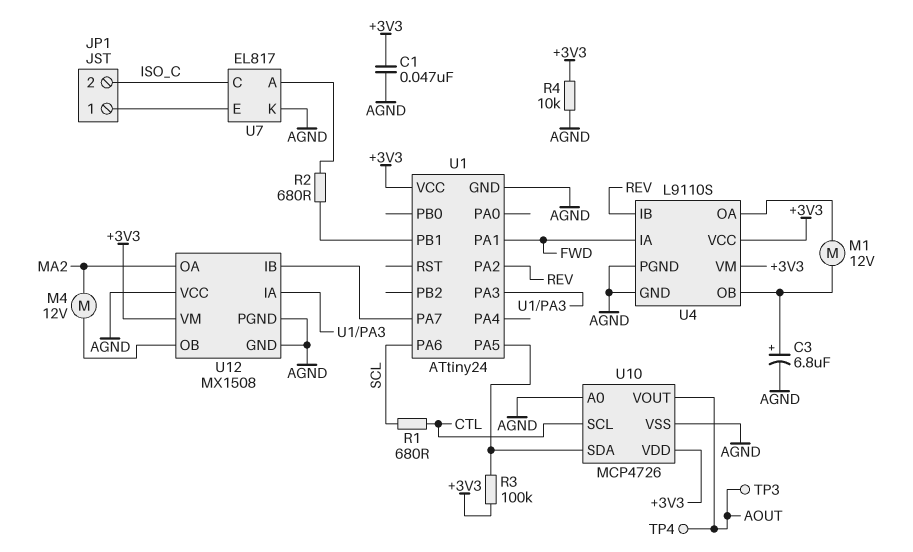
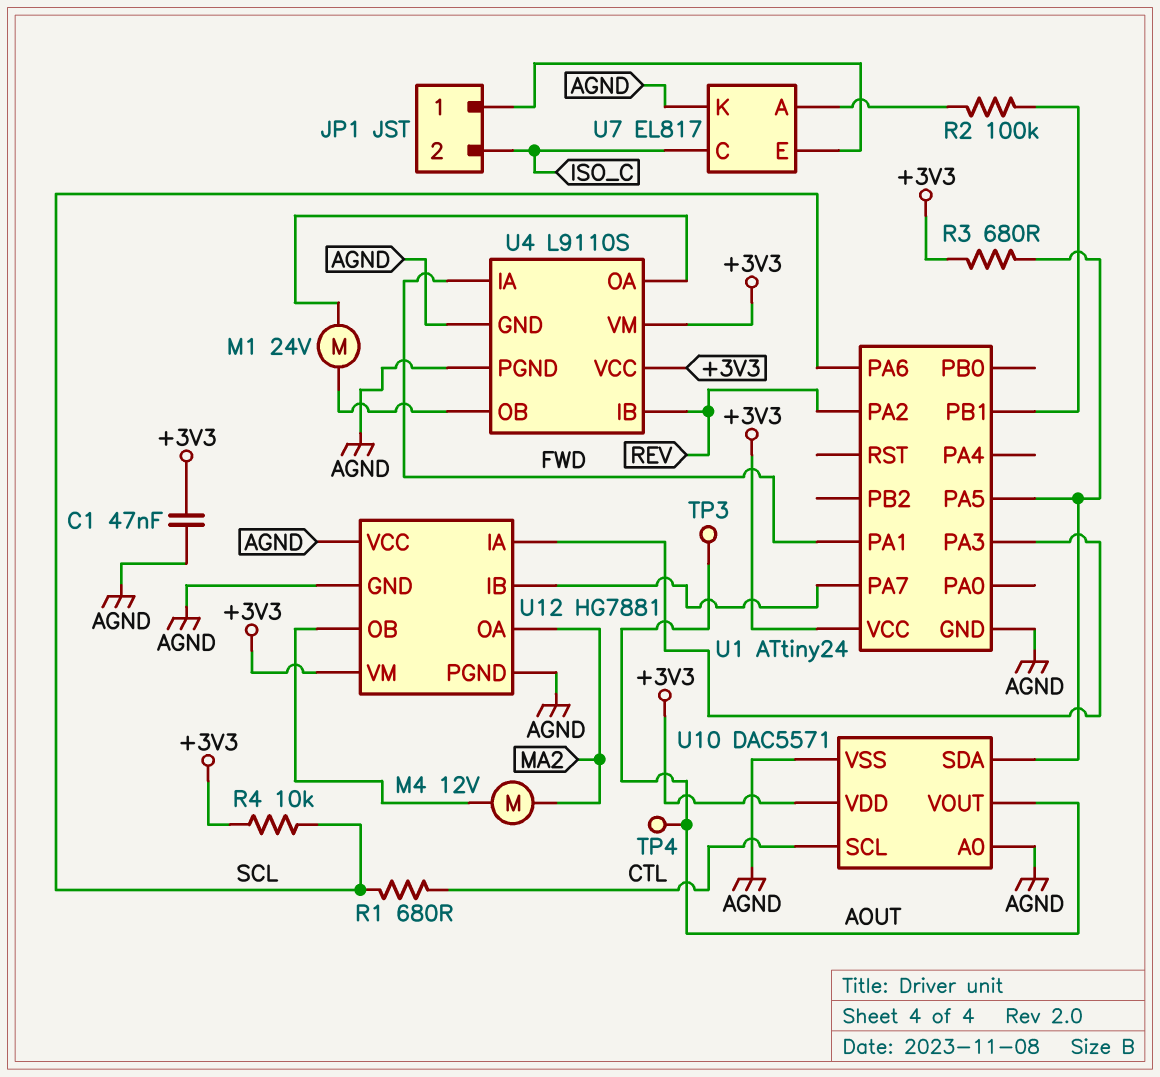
C3: 6.8uF (plus U4/OB, minus AGND) -> none
M1: motor 12V (U4/OA, U4/OB) -> motor 24V (U4/OA, U4/OB)
R2: 680 (U1/PB1, U7/A) -> 100k (U1/PB1, U7/A)
R3: 100k (+3V3, U1/PA5) -> 680 (+3V3, U1/PA5)
R4: 10k (+3V3, AGND) -> 10k (+3V3, SCL)
U10: MCP4726 -> DAC5571
U12: MX1508 -> HG7881

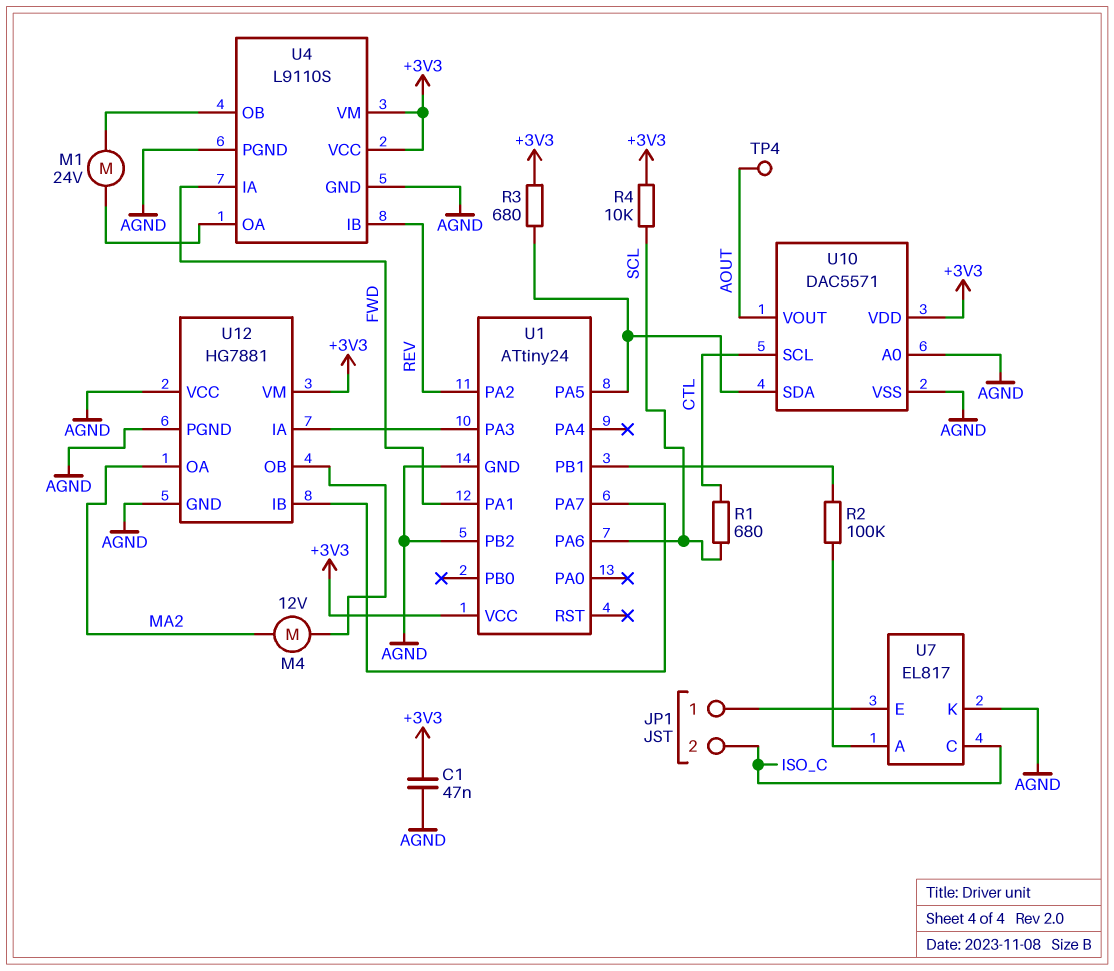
TP3: test point (AOUT) -> none
U1 pin PB2: none -> AGND

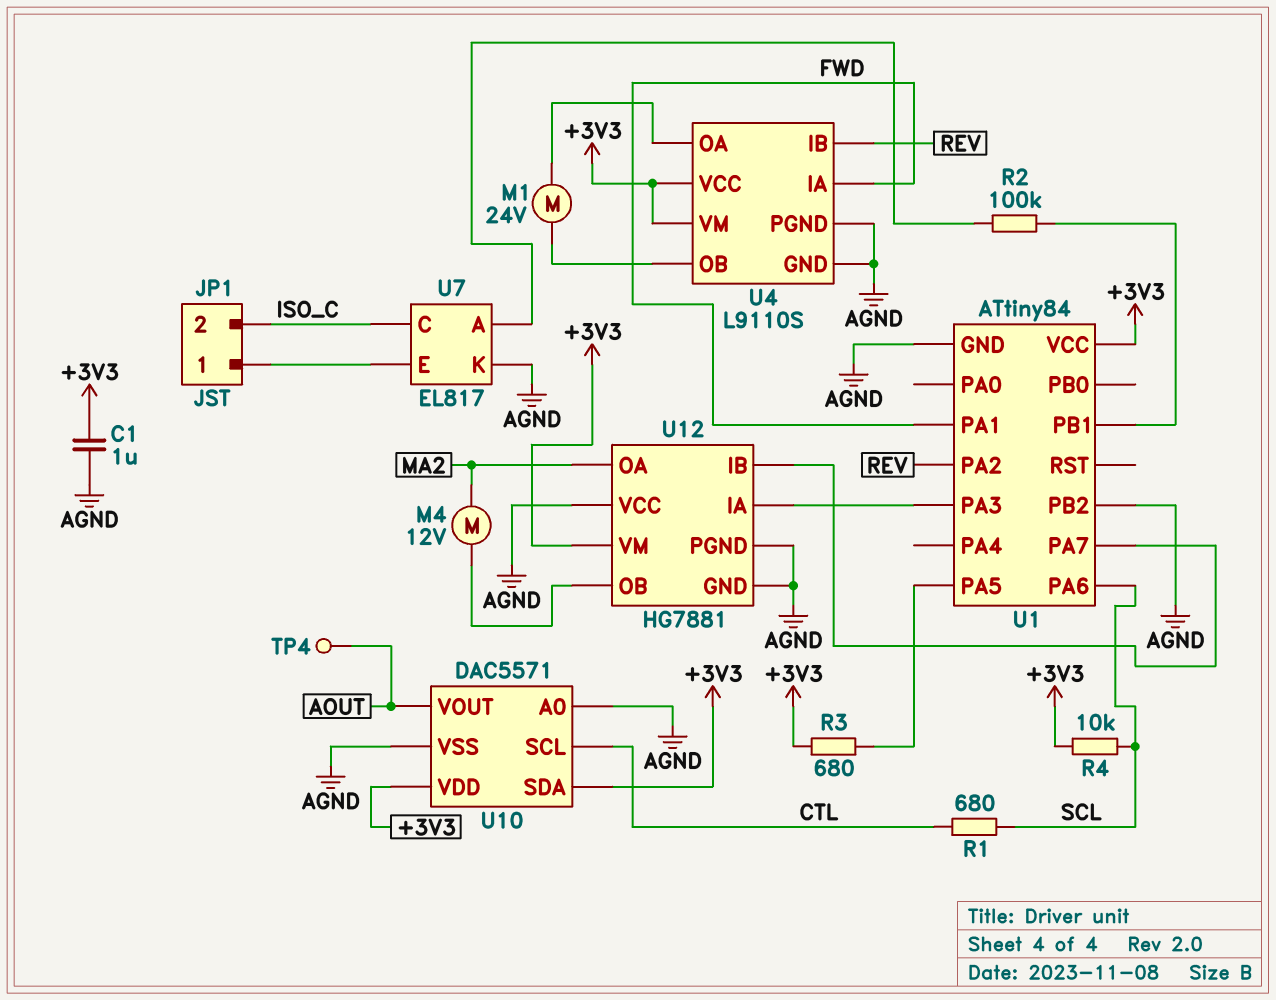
C1: 47nF (+3V3, AGND) -> 1uF (+3V3, AGND)
U1: ATtiny24 -> ATtiny84
U10 pin SDA: U1/PA5 -> +3V3

